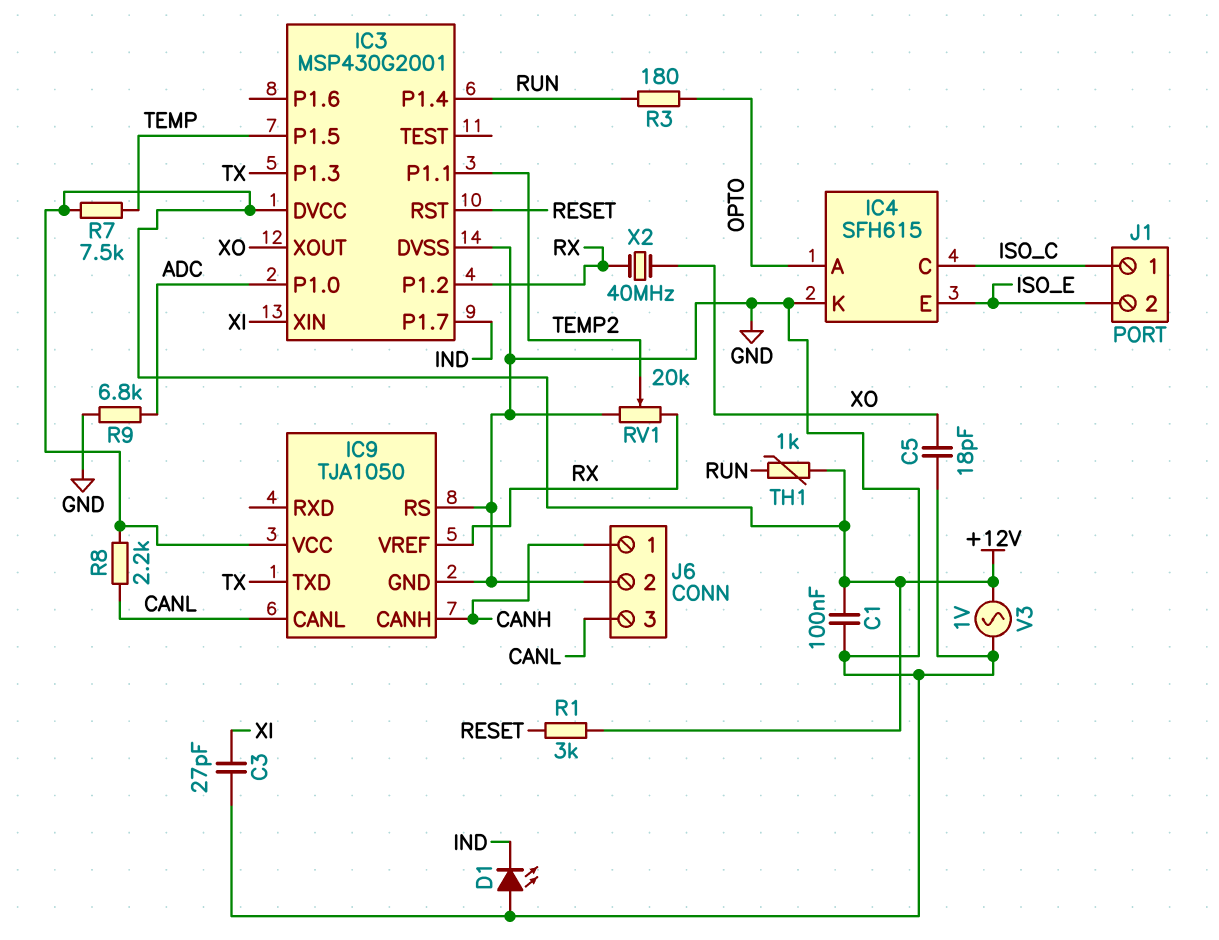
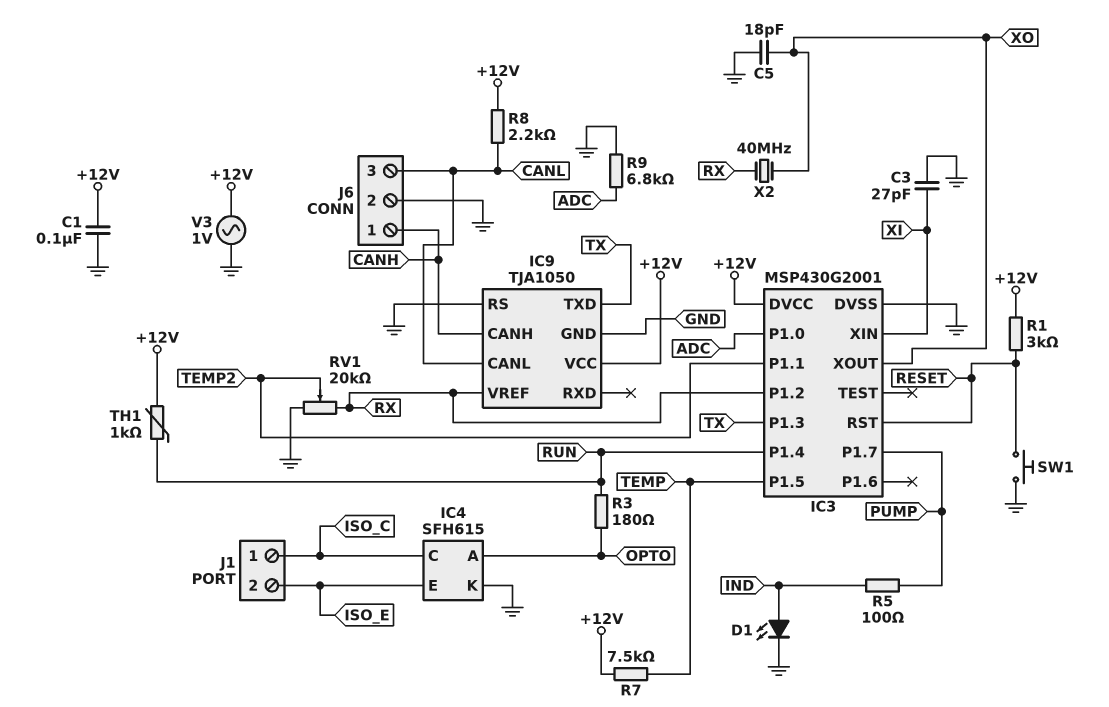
D1: LED (A GND, K IND) -> LED (A IND, K GND)
IC3 pin P1.7: IND -> PUMP
R5: none -> 100 (IND, PUMP)
SW1: none -> button (GND, RESET)

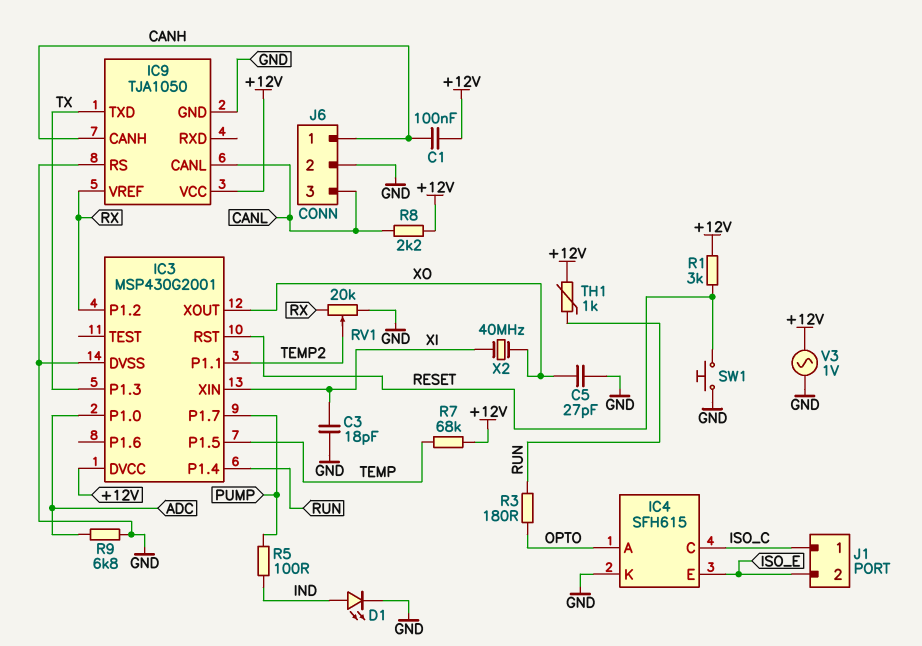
C1: 100nF (+12V, GND) -> 100nF (+12V, CANH)
C3: 27pF (GND, XI) -> 18pF (GND, XI)
C5: 18pF (GND, XO) -> 27pF (GND, XO)
R7: 7.5k (+12V, TEMP) -> 68k (+12V, TEMP)
X2: 40MHz (RX, XO) -> 40MHz (XI, XO)

